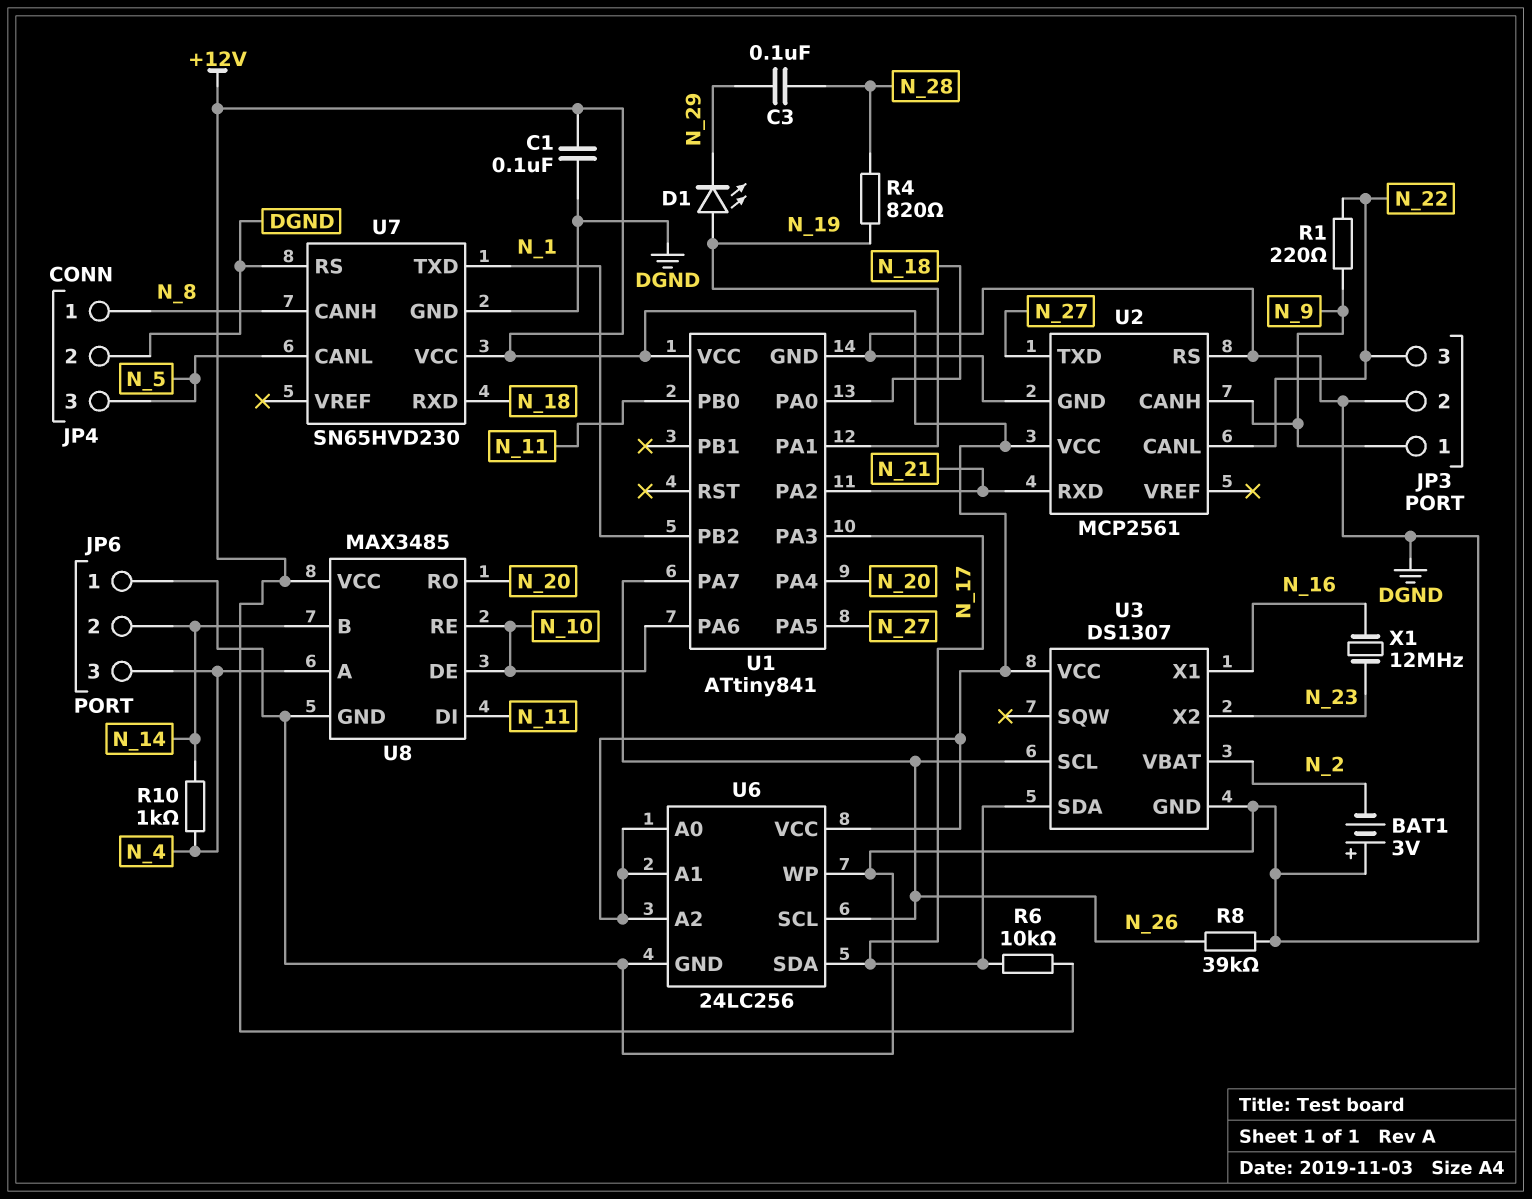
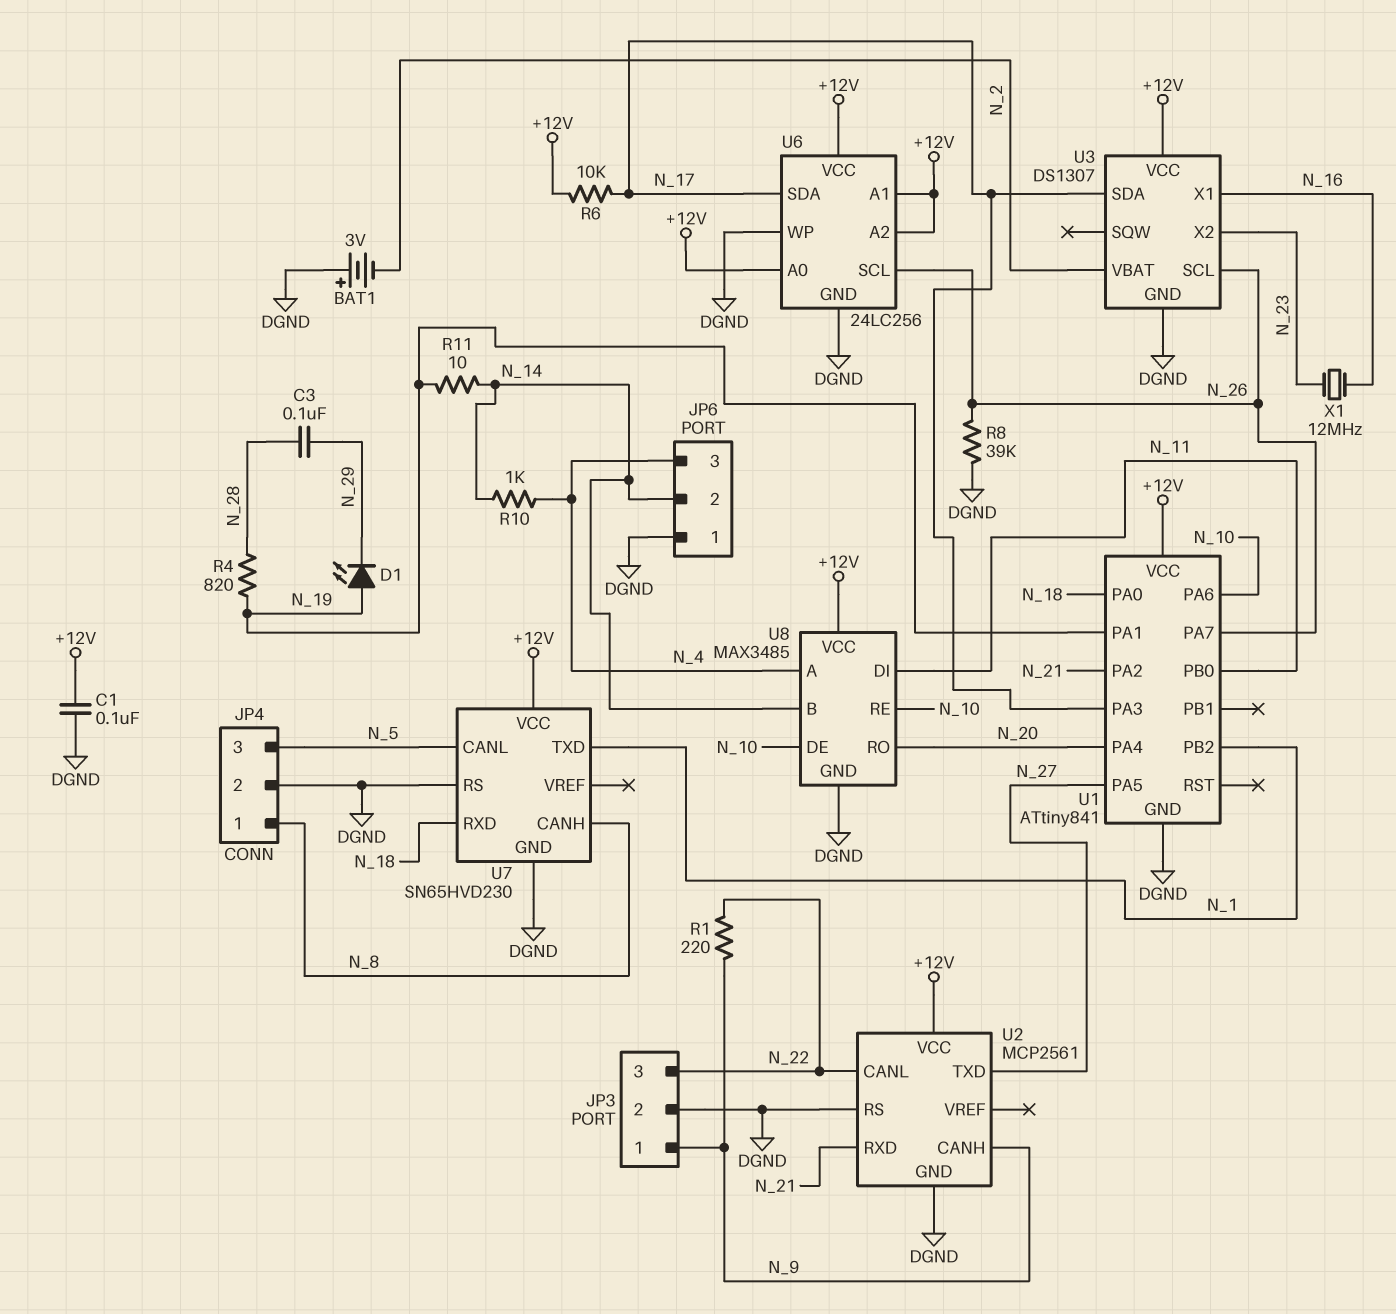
R11: none -> 10 (N_14, N_19)

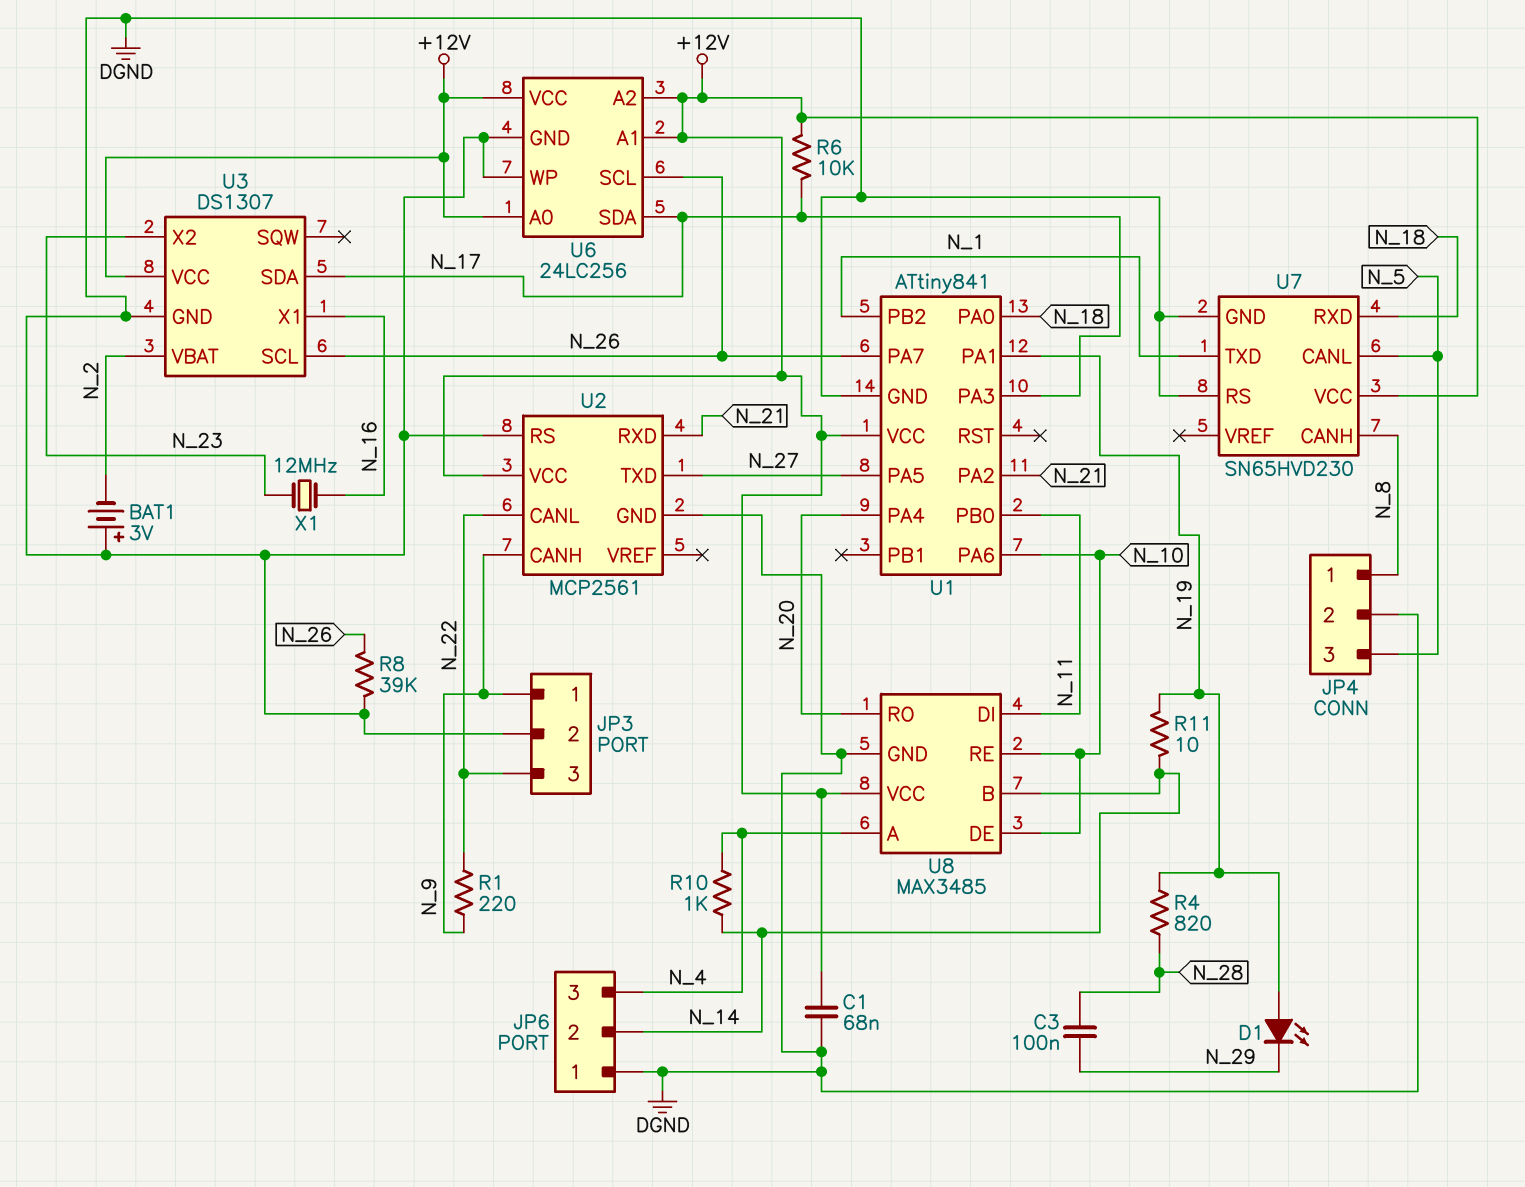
C1: 100nF (+12V, DGND) -> 68nF (+12V, DGND)

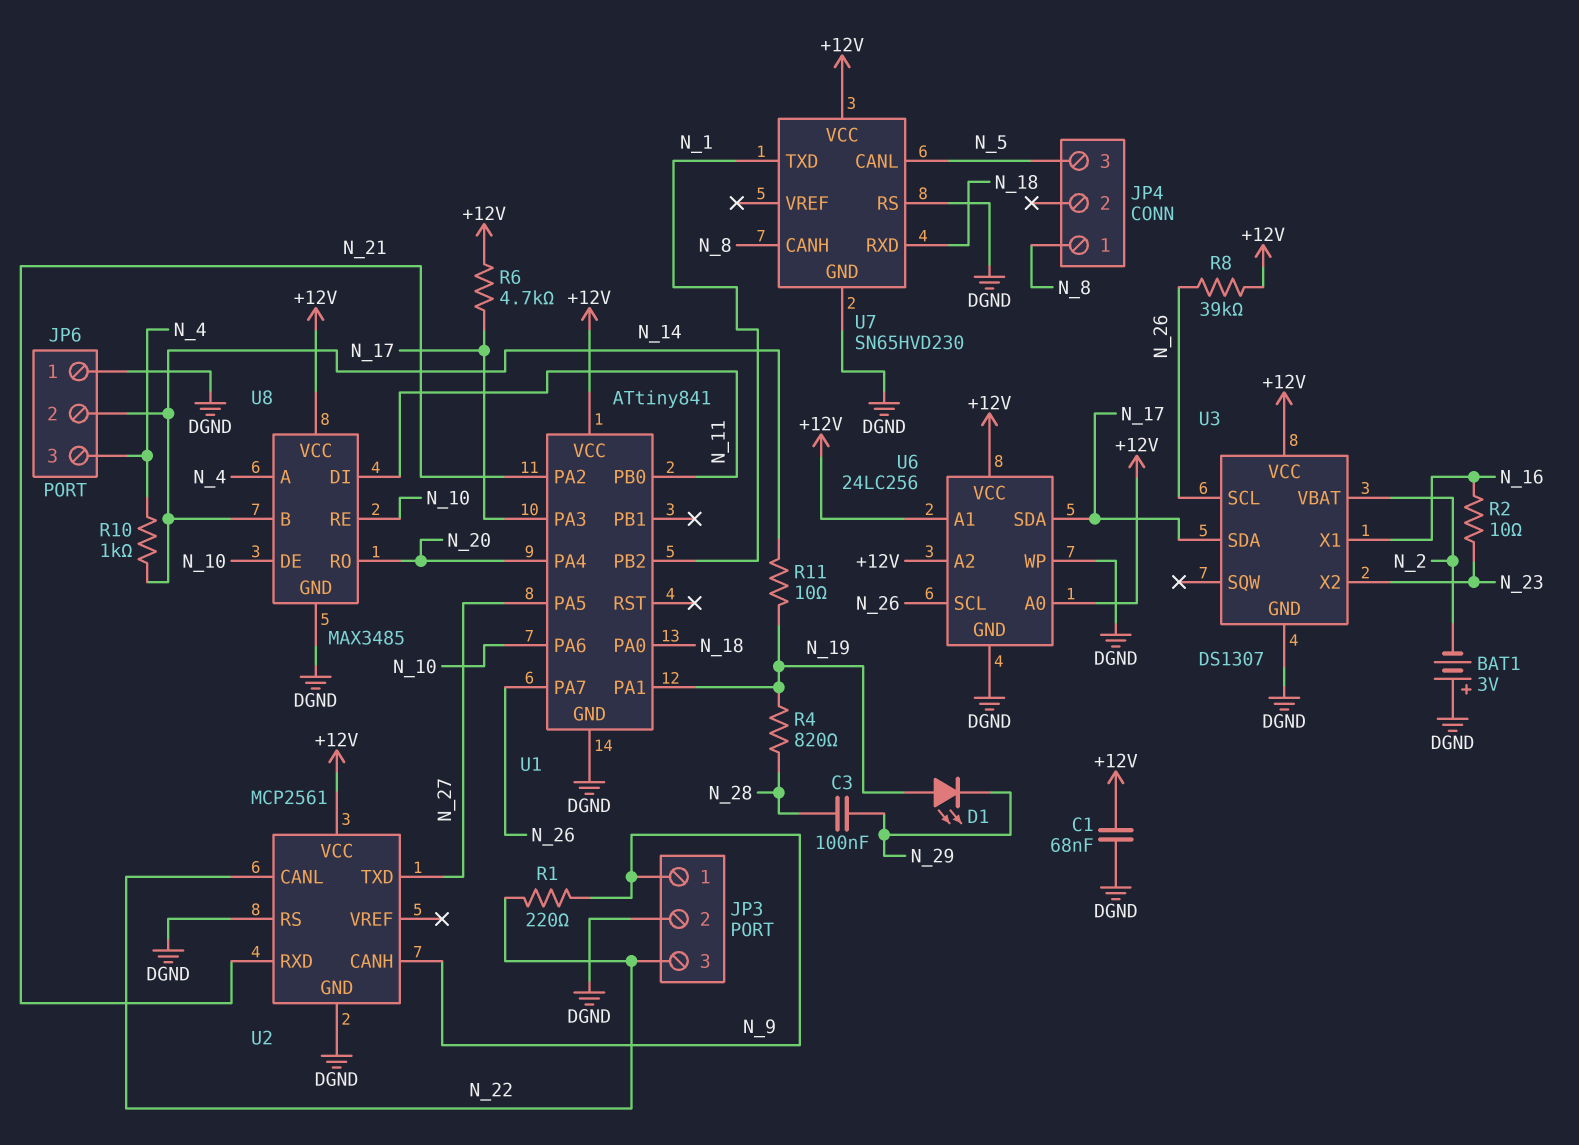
JP4 pin 2: DGND -> none
R2: none -> 10 (N_16, N_23)
R6: 10k (+12V, N_17) -> 4.7k (+12V, N_17)
R8: 39k (DGND, N_26) -> 39k (+12V, N_26)
X1: 12MHz (N_16, N_23) -> none

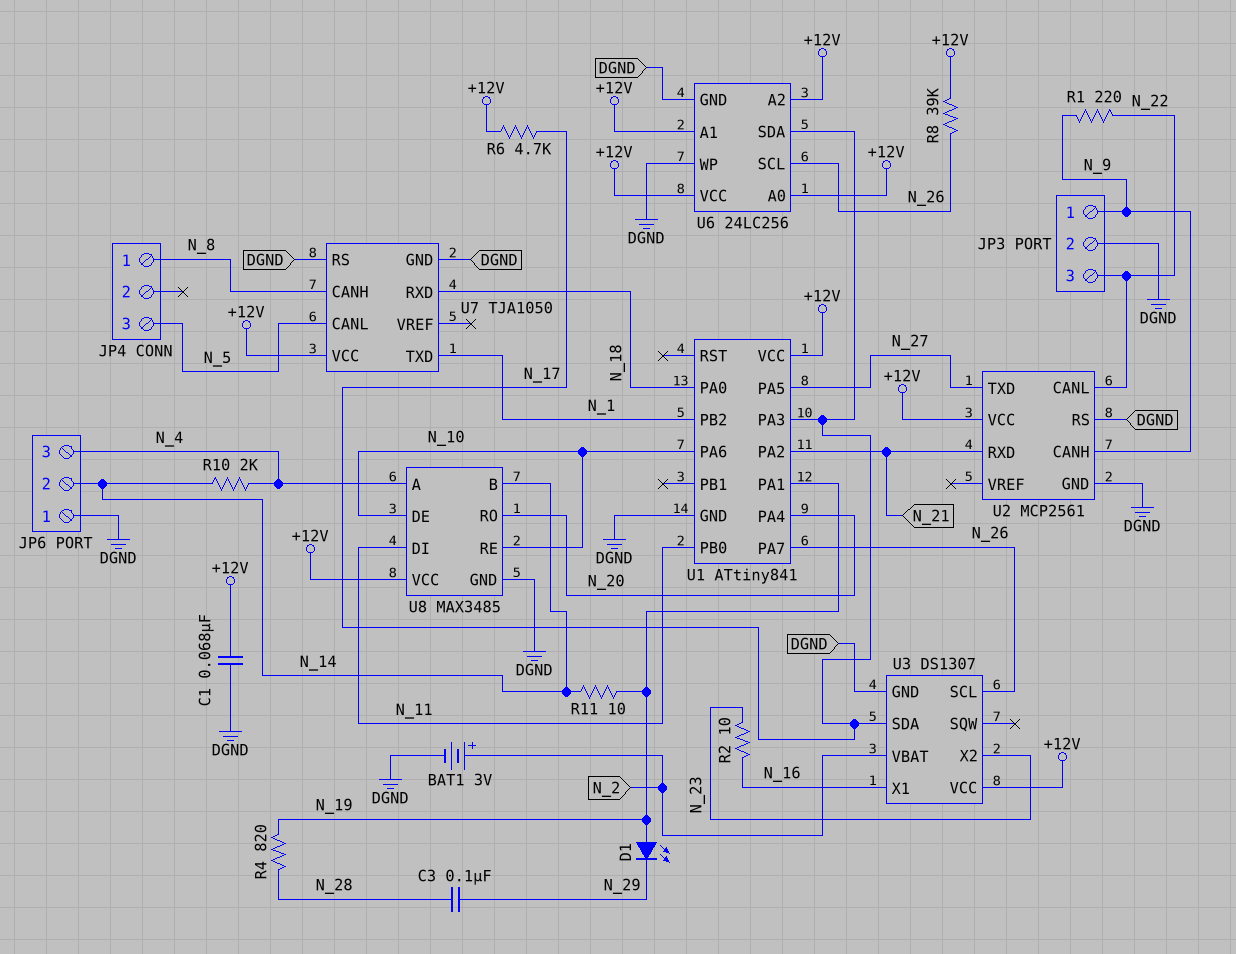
BAT1: 3V (plus DGND, minus N_2) -> 3V (plus N_2, minus DGND)
R10: 1k (N_4, N_14) -> 2k (N_4, N_14)
U7: SN65HVD230 -> TJA1050

